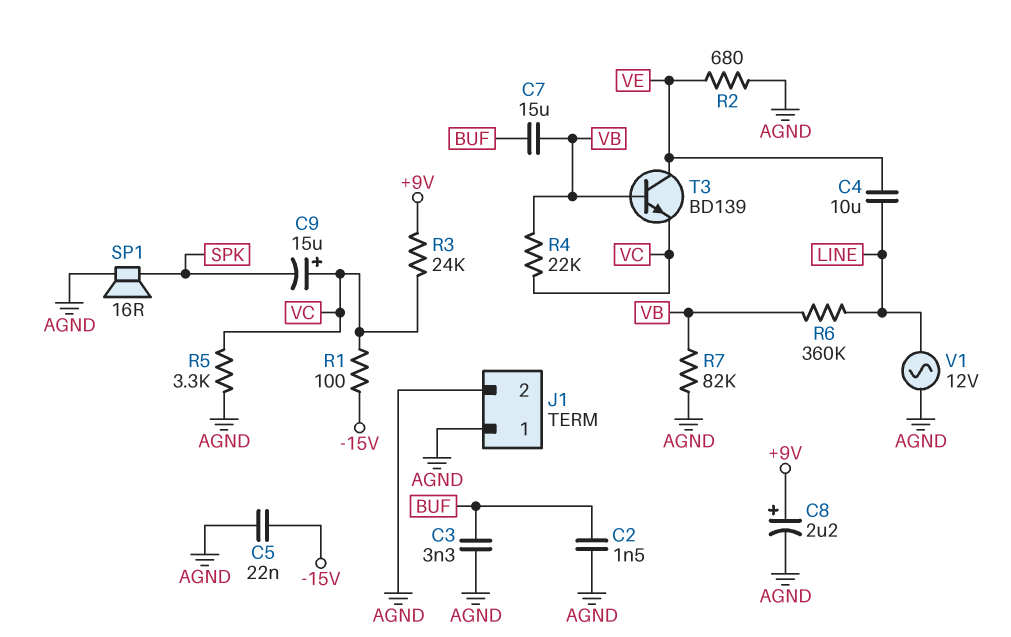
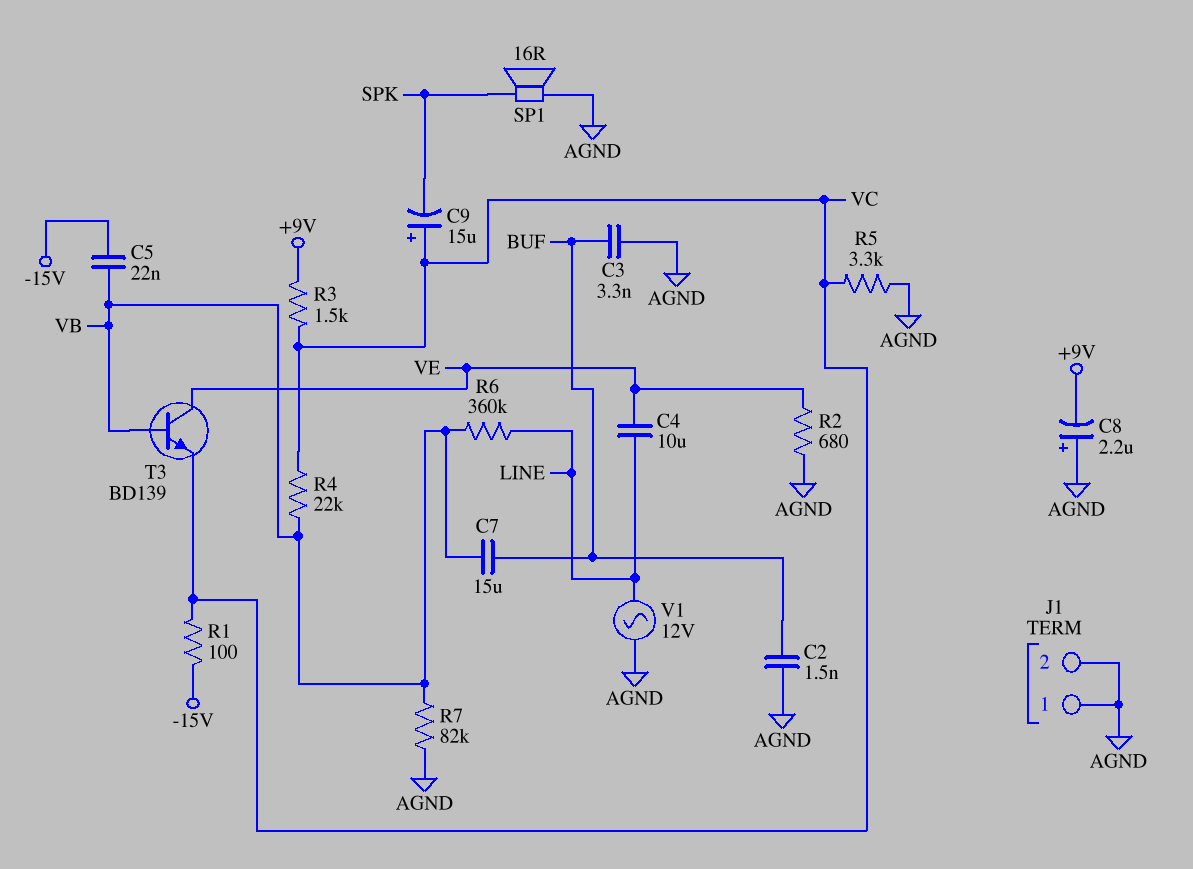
C5: 22nF (-15V, AGND) -> 22nF (-15V, VB)
C8: 2.2uF (plus +9V, minus AGND) -> 2.2uF (plus AGND, minus +9V)
R3: 24k (+9V, VC) -> 1.5k (+9V, VC)

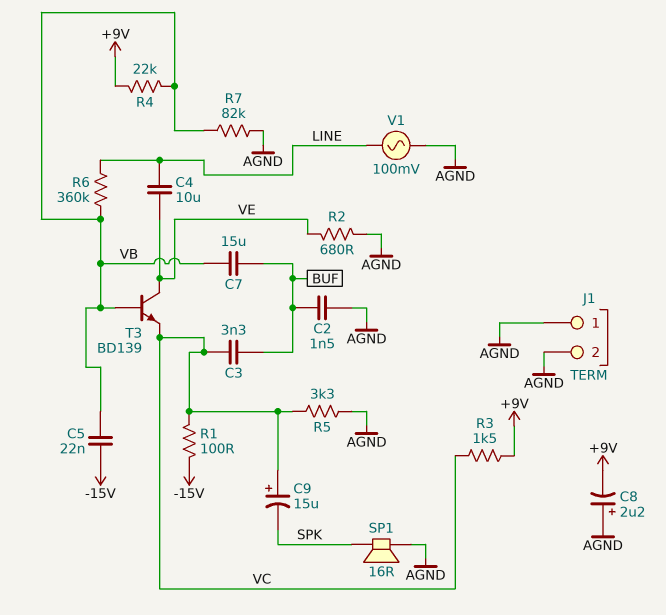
C3: 3.3nF (AGND, BUF) -> 3.3nF (BUF, VC)
R4: 22k (VB, VC) -> 22k (+9V, VB)
V1: AC 12V (AGND, LINE) -> AC 100mV (AGND, LINE)

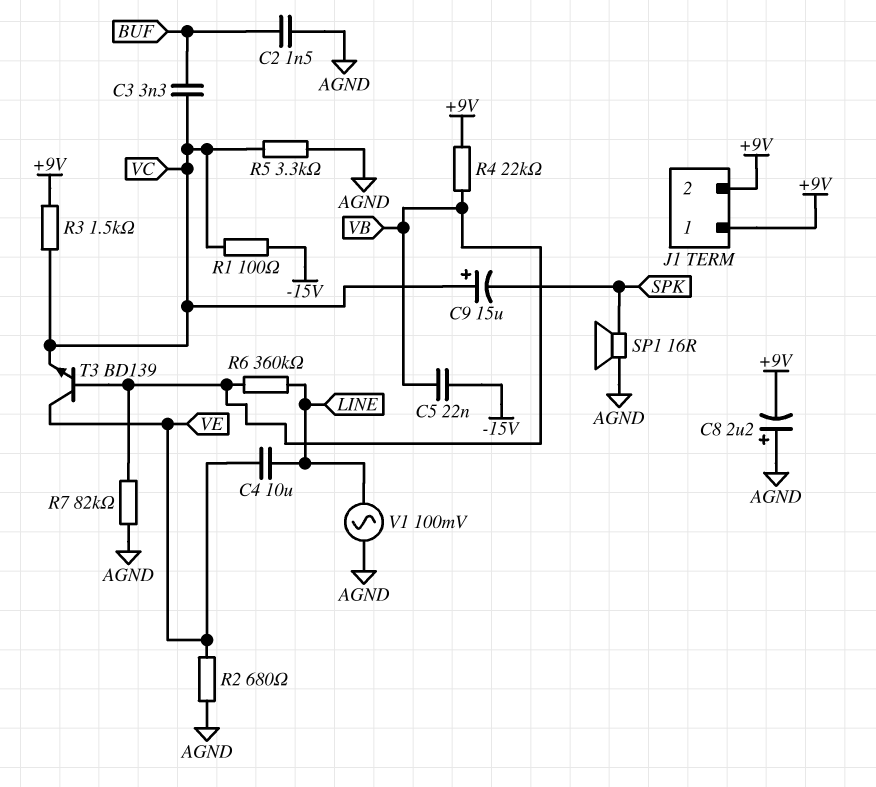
C7: 15uF (BUF, VB) -> none
J1 pin 1: AGND -> +9V
J1 pin 2: AGND -> +9V

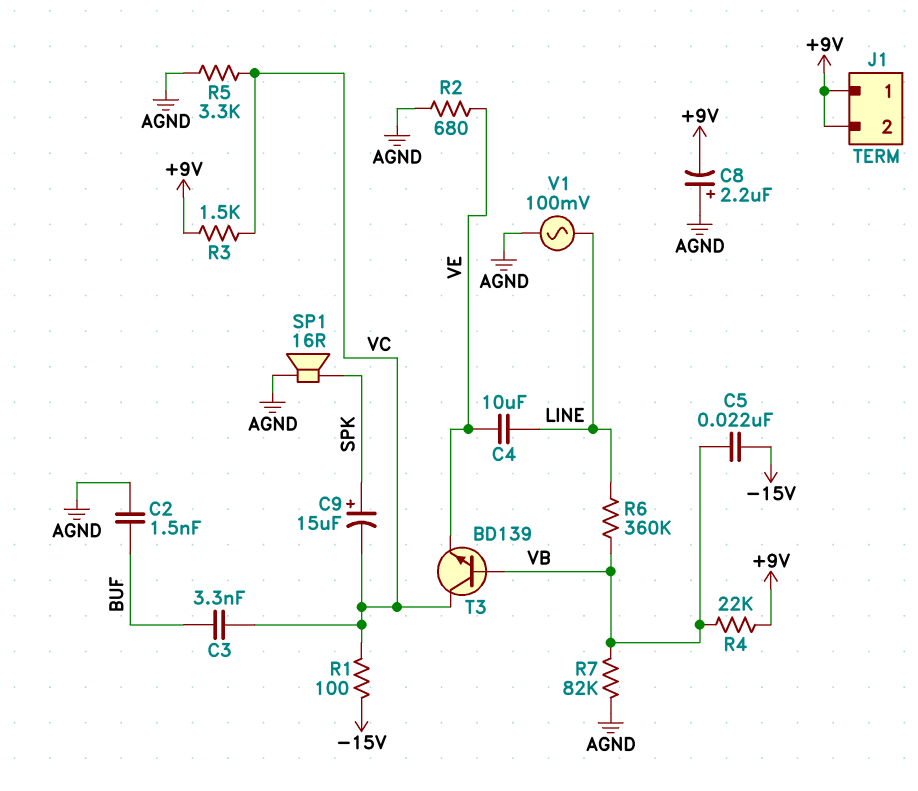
C9: 15uF (plus VC, minus SPK) -> 15uF (plus SPK, minus VC)
T3: NPN BD139 (B VB, C VE, E VC) -> NPN BD139 (B VB, C VC, E VE)

